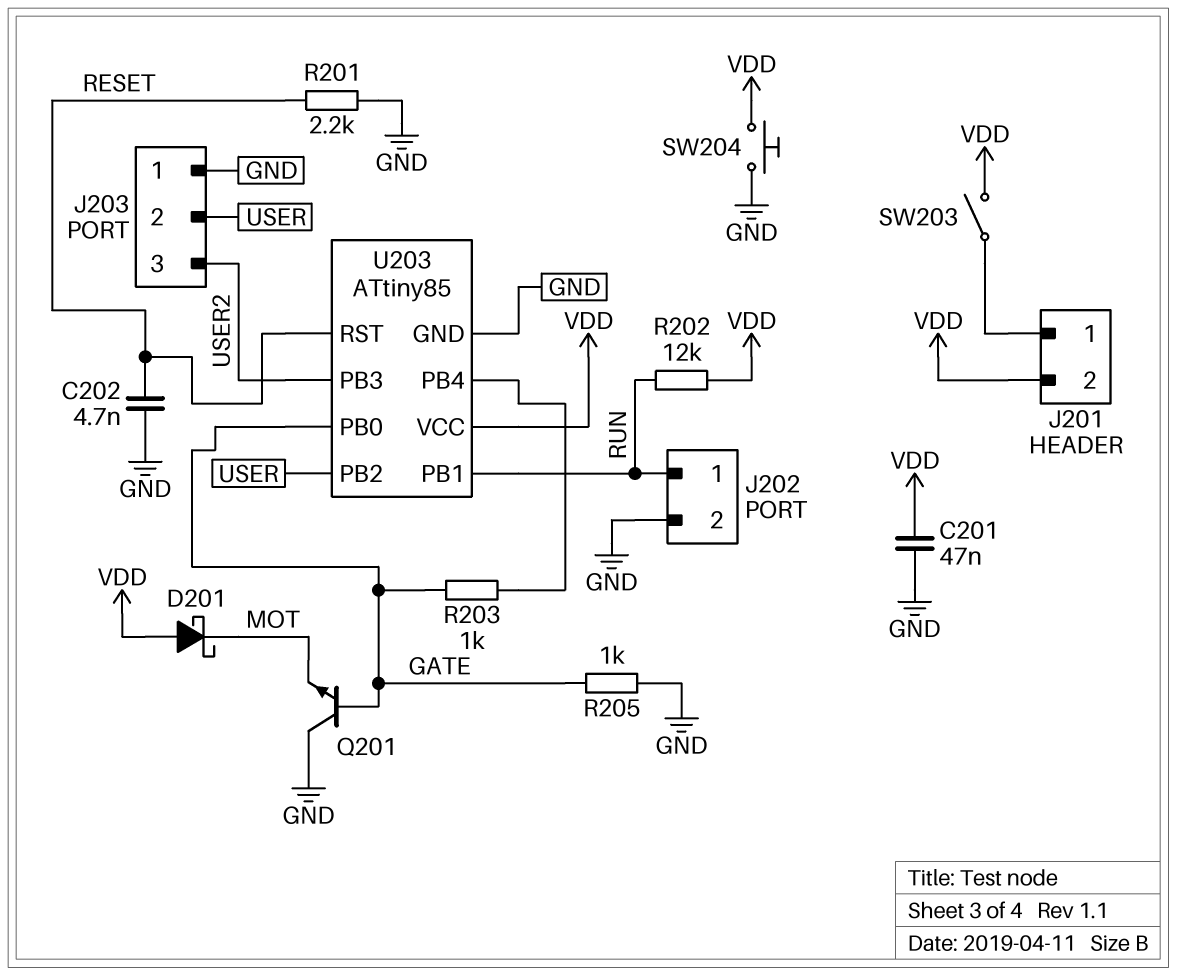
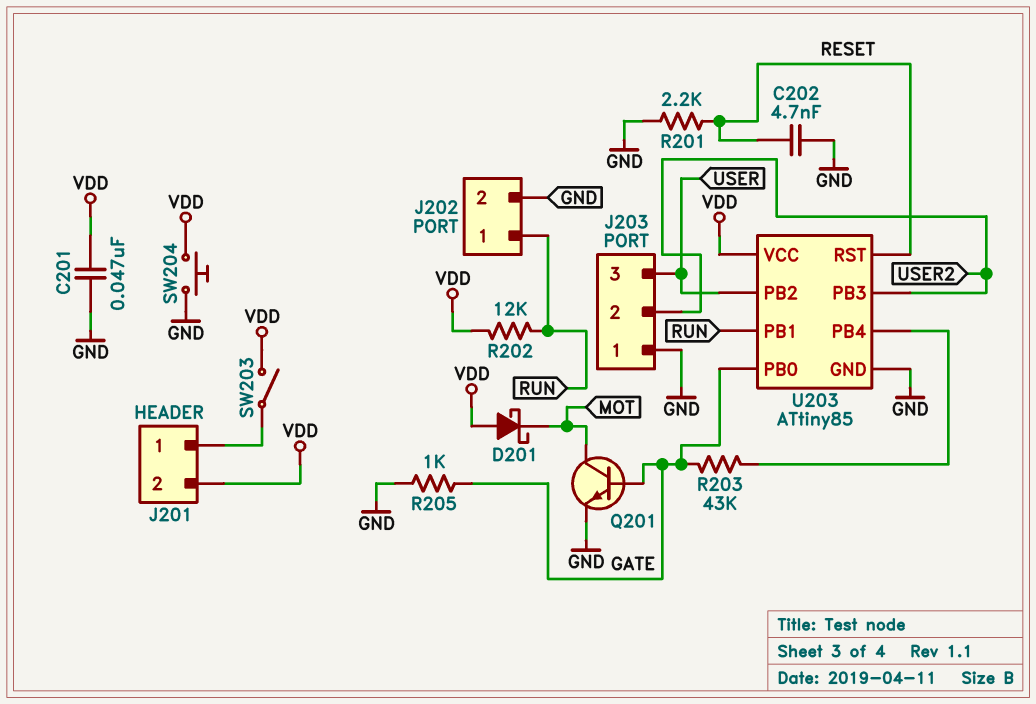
J203 pin 2: USER -> USER2
J203 pin 3: USER2 -> USER
Q201: NPN (B GATE, C GND, E MOT) -> NPN (B GATE, C MOT, E GND)
R203: 1k (GATE, U203/PB4) -> 43k (GATE, U203/PB4)

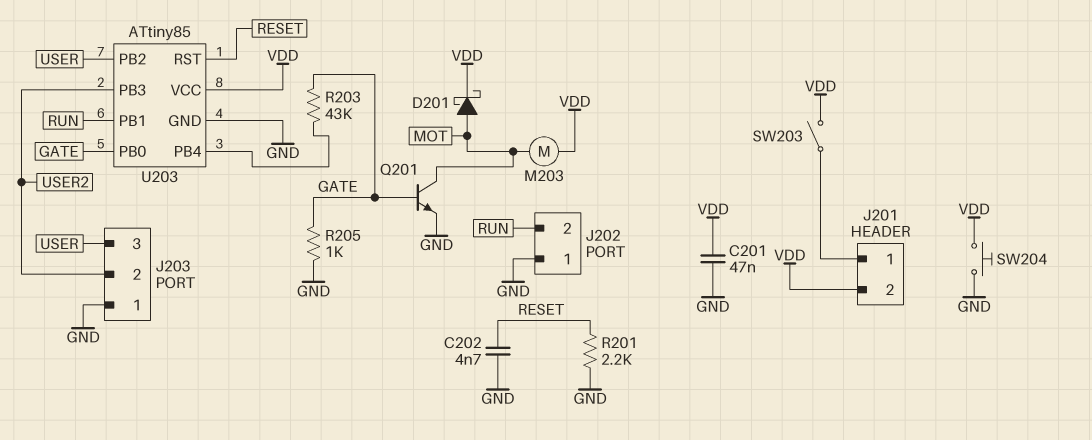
D201: schottky (A VDD, K MOT) -> schottky (A MOT, K VDD)
J202 pin 1: RUN -> GND
J202 pin 2: GND -> RUN
M203: none -> motor (MOT, VDD)
R202: 12k (RUN, VDD) -> none

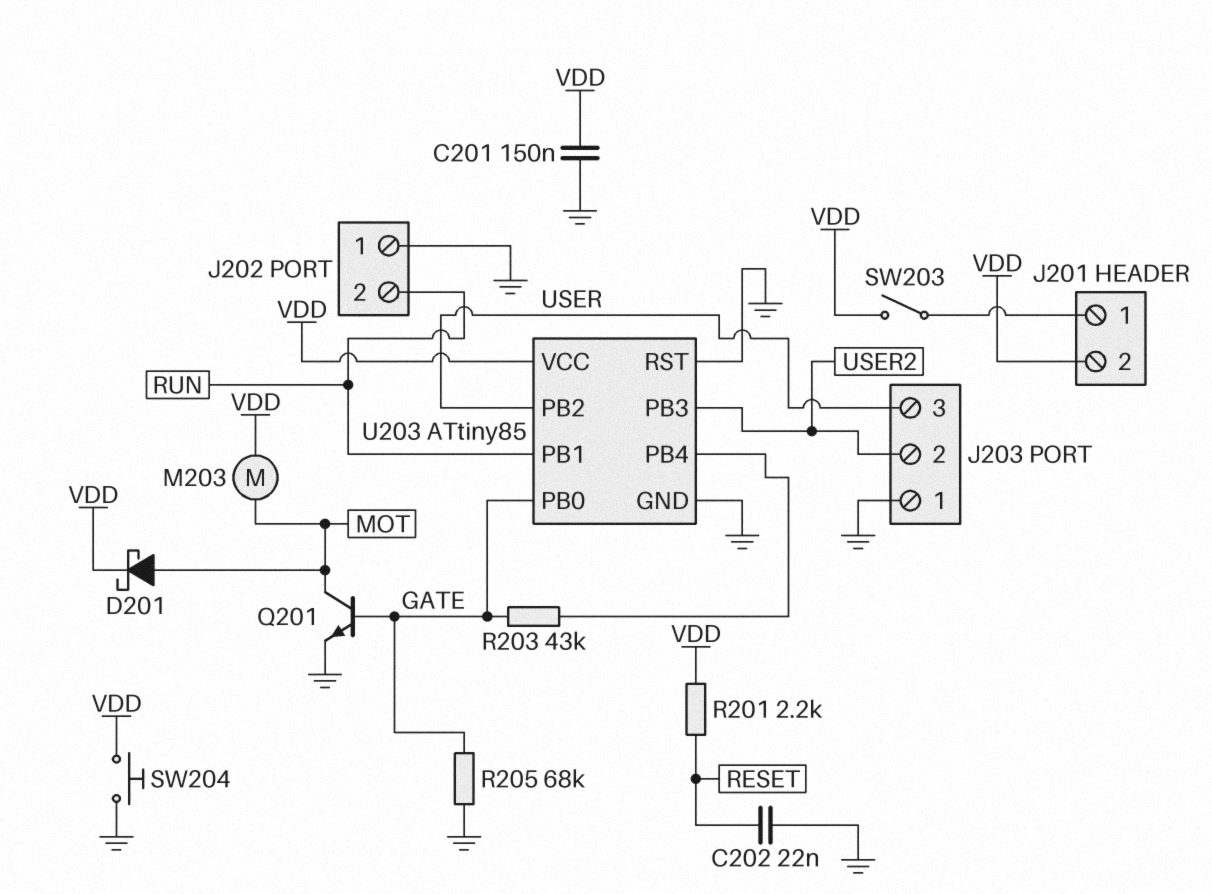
C201: 47nF (GND, VDD) -> 150nF (GND, VDD)
C202: 4.7nF (GND, RESET) -> 22nF (GND, RESET)
R201: 2.2k (GND, RESET) -> 2.2k (RESET, VDD)
R205: 1k (GATE, GND) -> 68k (GATE, GND)
U203 pin RST: RESET -> GND

